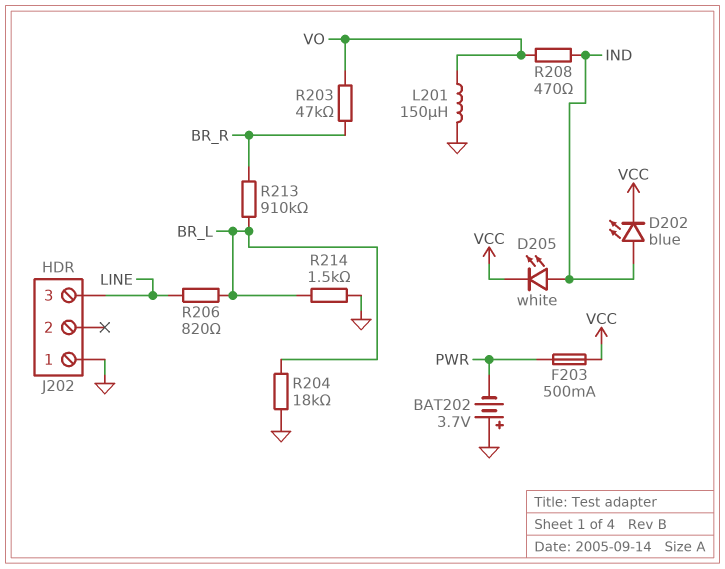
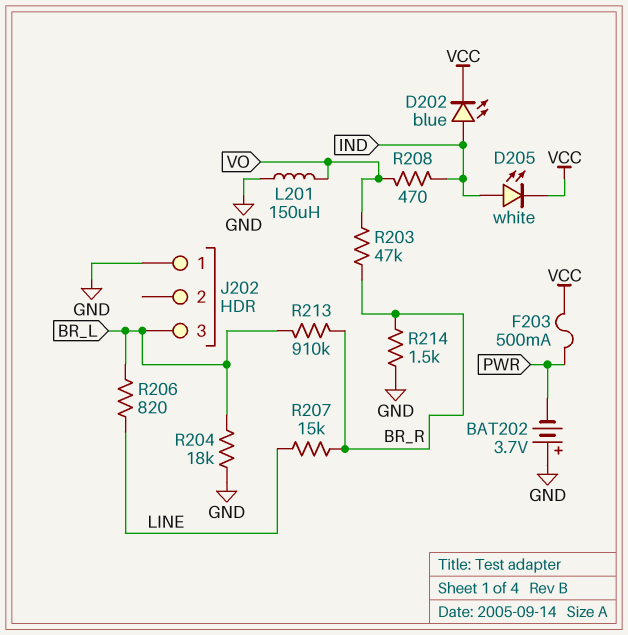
J202 pin 3: LINE -> BR_L
R207: none -> 15k (BR_R, LINE)
R214: 1.5k (BR_L, GND) -> 1.5k (BR_R, GND)

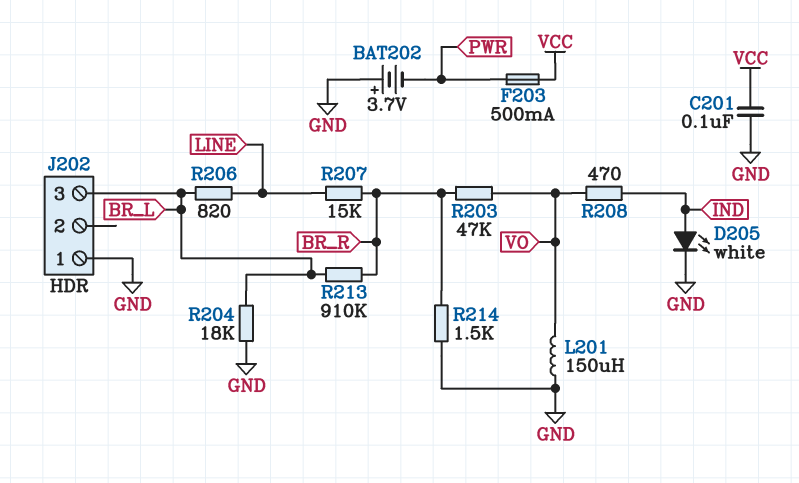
C201: none -> 100nF (GND, VCC)
D202: LED blue (A IND, K VCC) -> none
D205: LED white (A IND, K VCC) -> LED white (A IND, K GND)

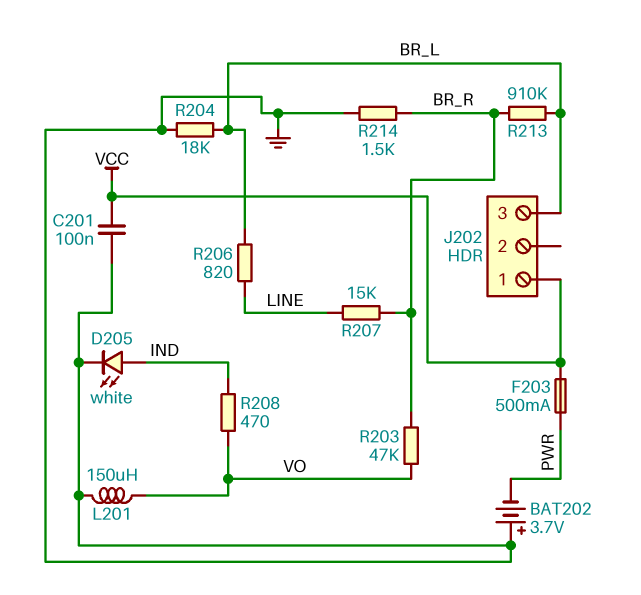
J202 pin 1: GND -> VCC

